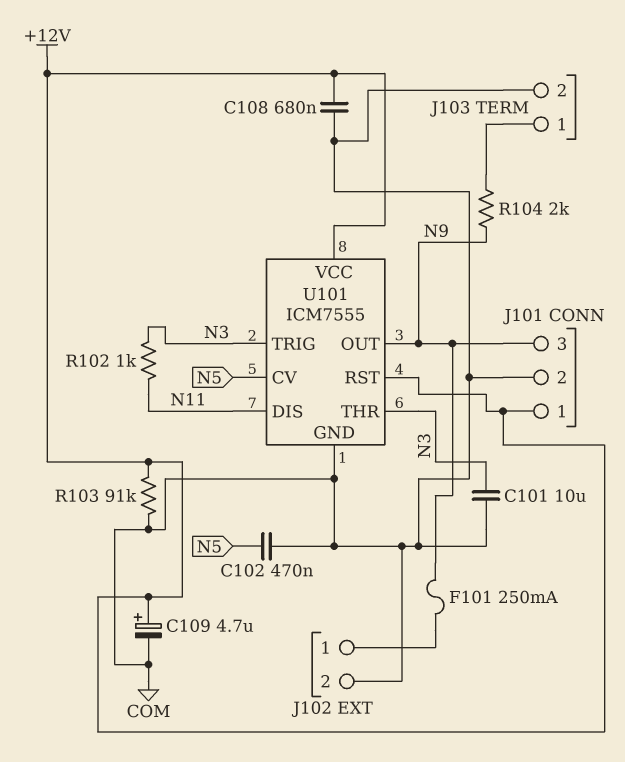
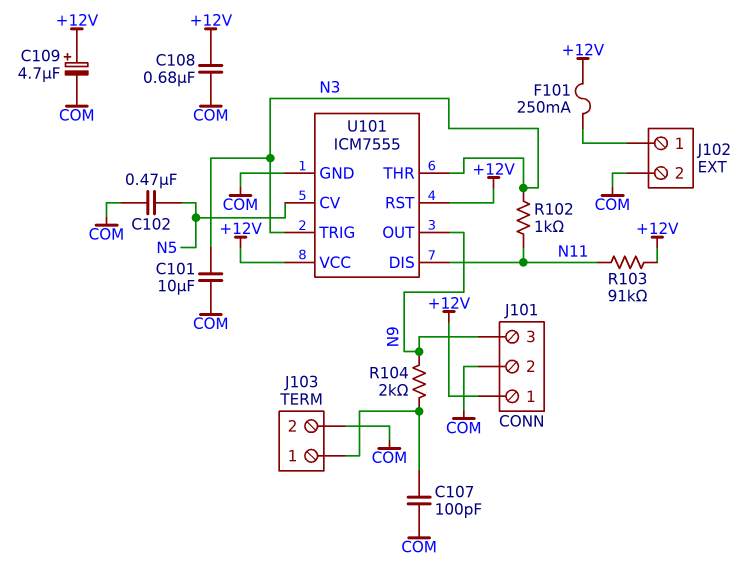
C107: none -> 100pF (COM, J103/1)
F101: 250mA (J102/1, N9) -> 250mA (+12V, J102/1)
R103: 91k (+12V, COM) -> 91k (+12V, N11)

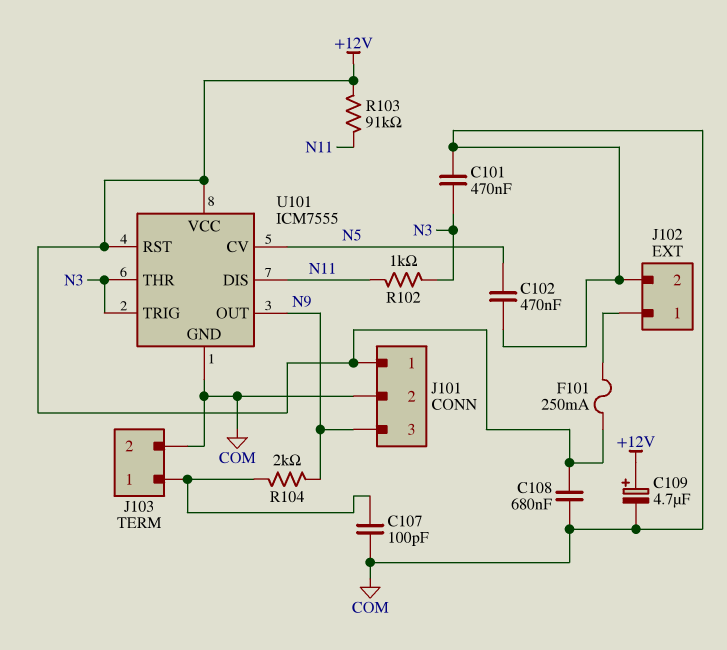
C101: 10uF (COM, N3) -> 470nF (COM, N3)

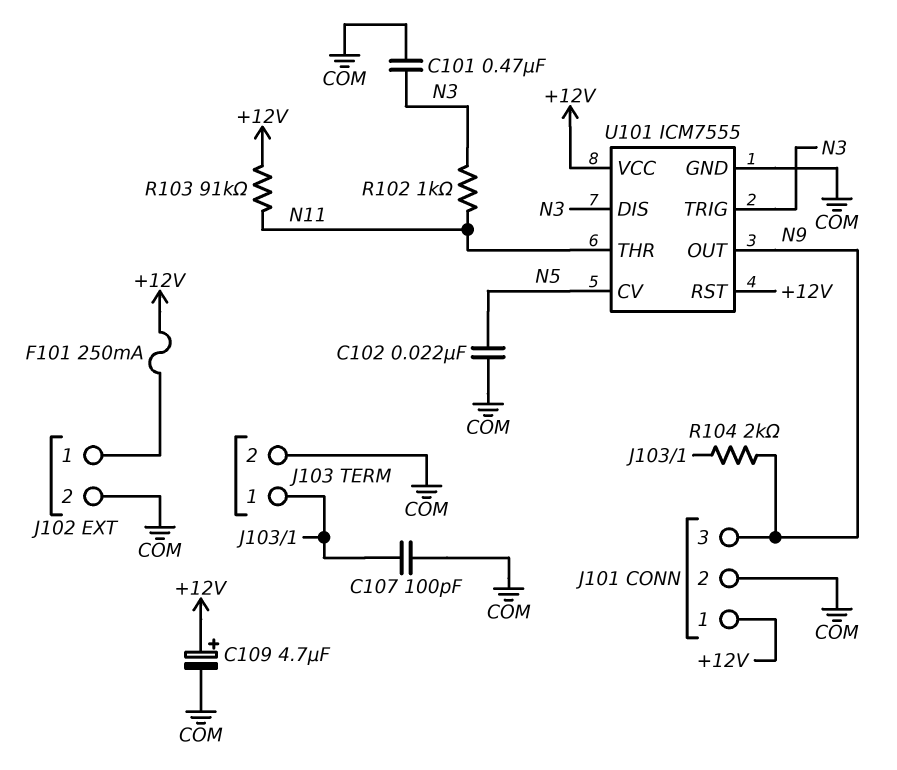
C102: 470nF (COM, N5) -> 22nF (COM, N5)
C108: 680nF (+12V, COM) -> none
U101 pin DIS: N11 -> N3
U101 pin THR: N3 -> N11

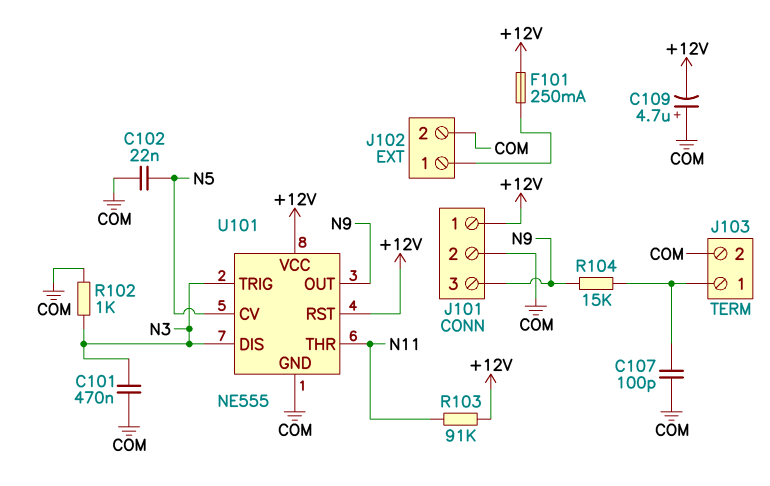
C109: 4.7uF (plus +12V, minus COM) -> 4.7uF (plus COM, minus +12V)
R102: 1k (N3, N11) -> 1k (COM, N3)
R104: 2k (J103/1, N9) -> 15k (J103/1, N9)
U101: ICM7555 -> NE555

